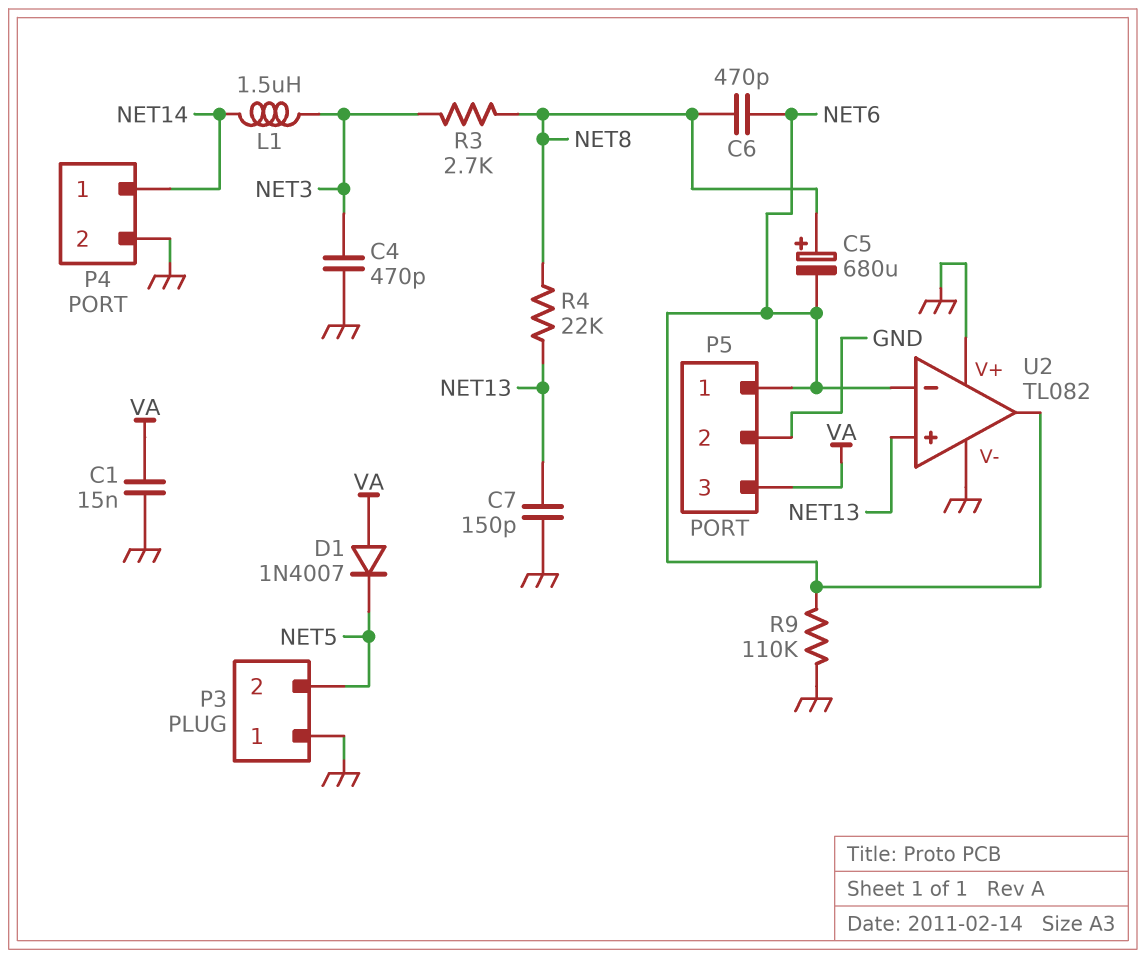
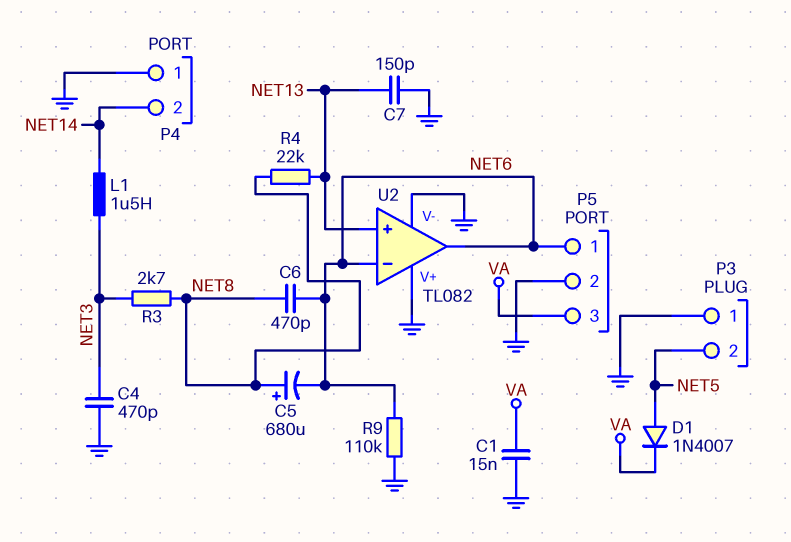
D1: diode 1N4007 (A VA, K NET5) -> diode 1N4007 (A NET5, K VA)
P4 pin 1: NET14 -> GND
P4 pin 2: GND -> NET14

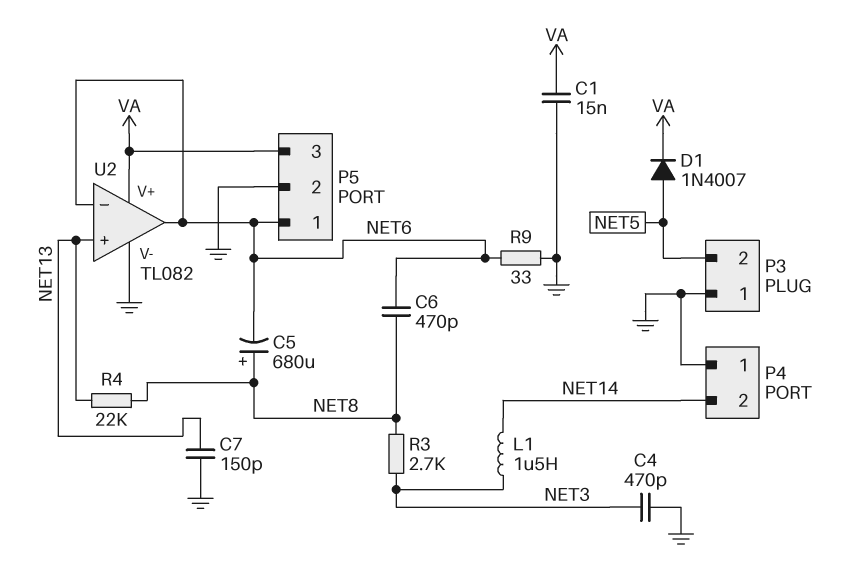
R9: 110k (GND, NET6) -> 33 (GND, NET6)
U2 pin V+: GND -> VA

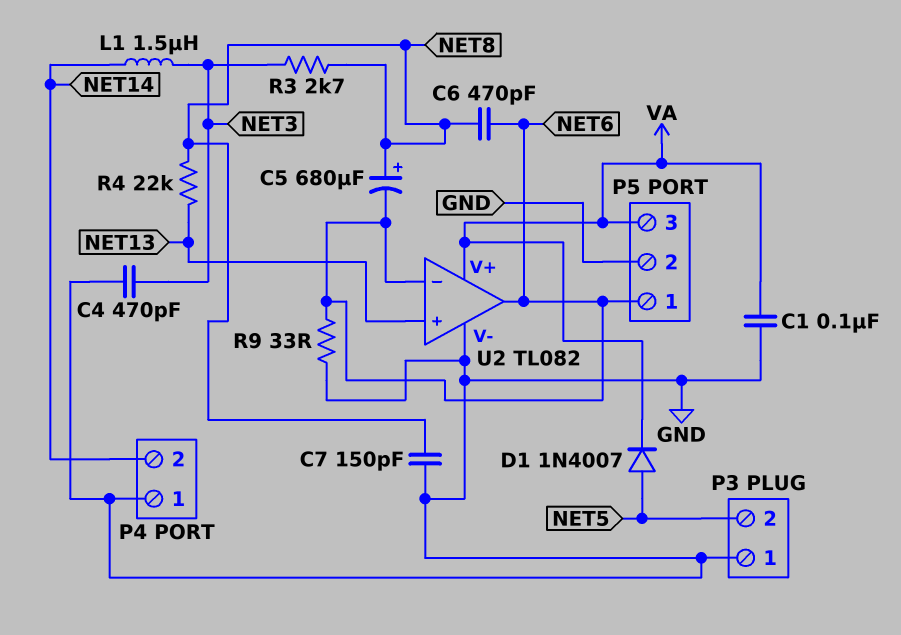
C1: 15nF (GND, VA) -> 100nF (GND, VA)
C7: 150pF (GND, NET13) -> 150pF (GND, NET8)

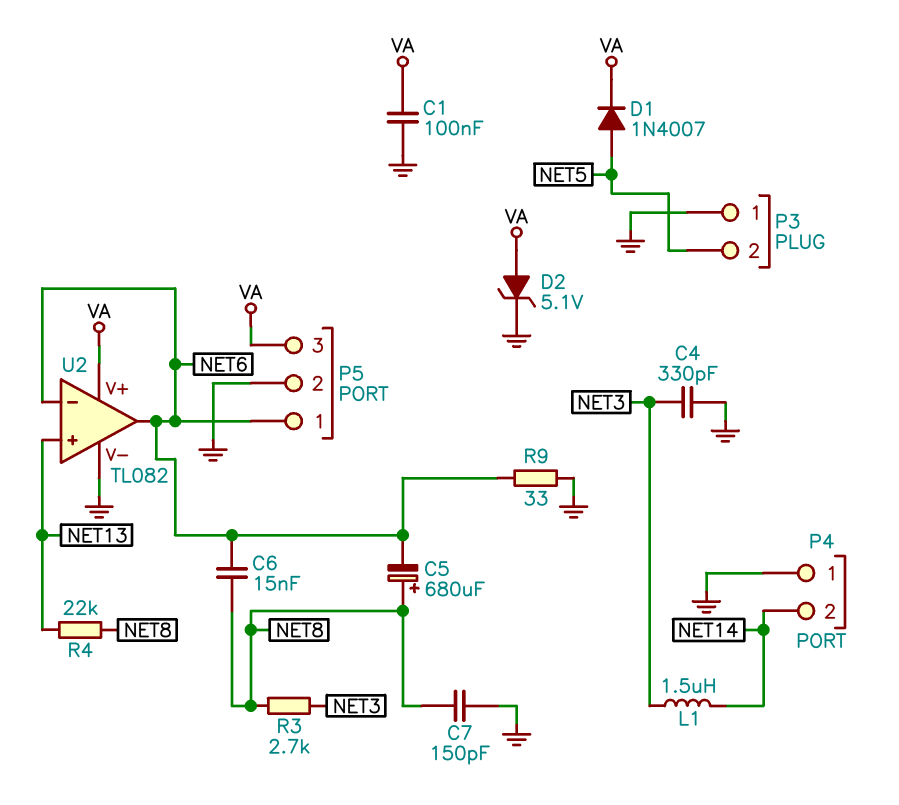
C4: 470pF (GND, NET3) -> 330pF (GND, NET3)
C6: 470pF (NET6, NET8) -> 15nF (NET6, NET8)
D2: none -> zener 5.1V (A VA, K GND)

